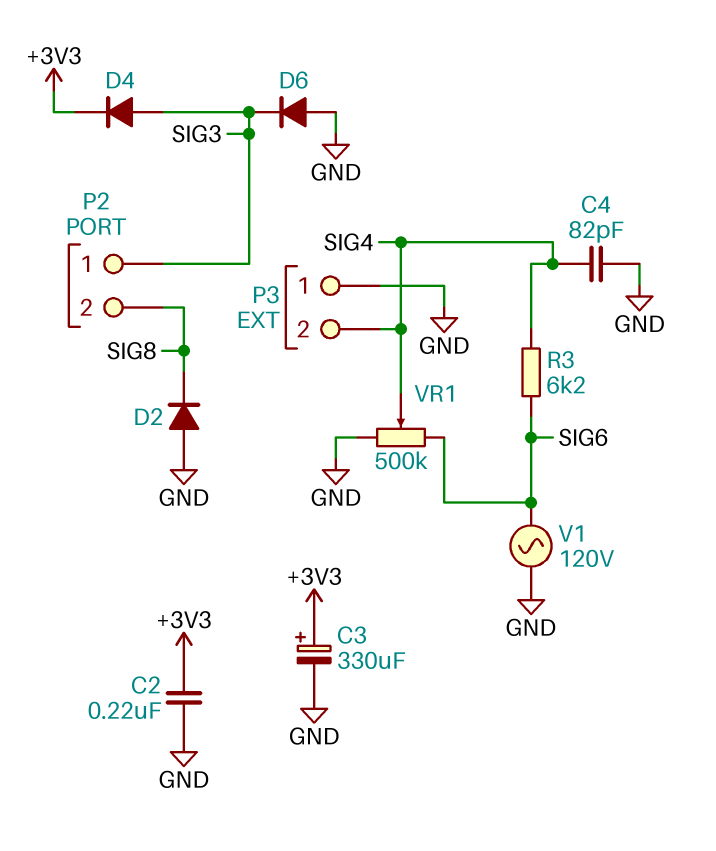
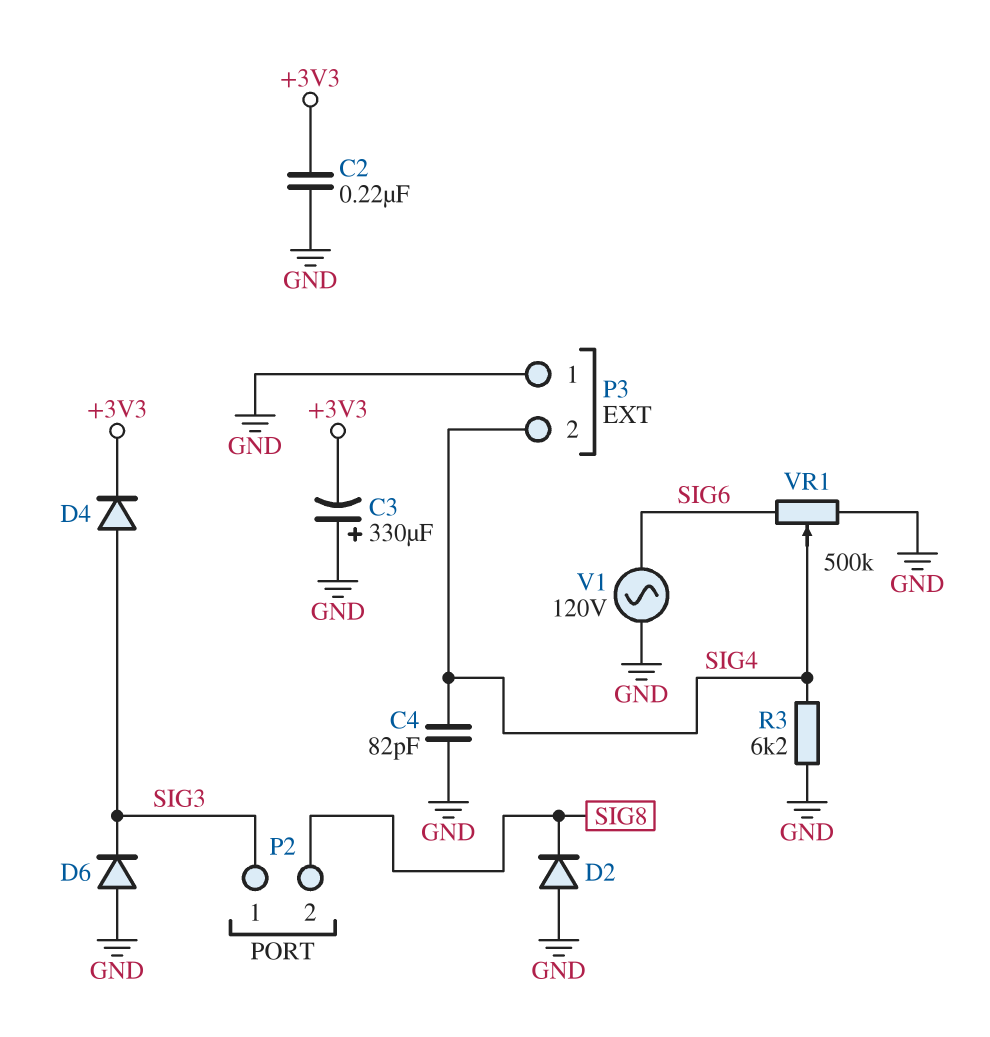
C3: 330uF (plus +3V3, minus GND) -> 330uF (plus GND, minus +3V3)
R3: 6.2k (SIG4, SIG6) -> 6.2k (GND, SIG4)

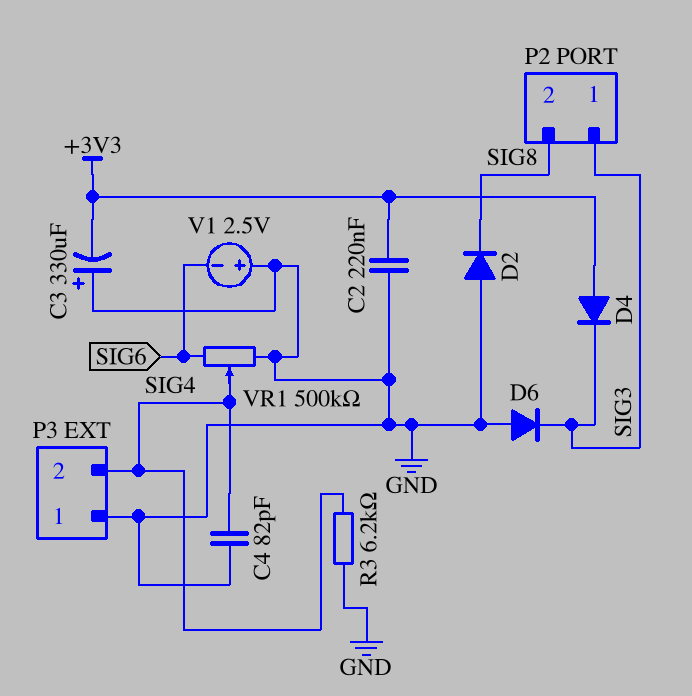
D4: diode (A SIG3, K +3V3) -> diode (A +3V3, K SIG3)
V1: AC 120V (GND, SIG6) -> 2.5V (plus GND, minus SIG6)

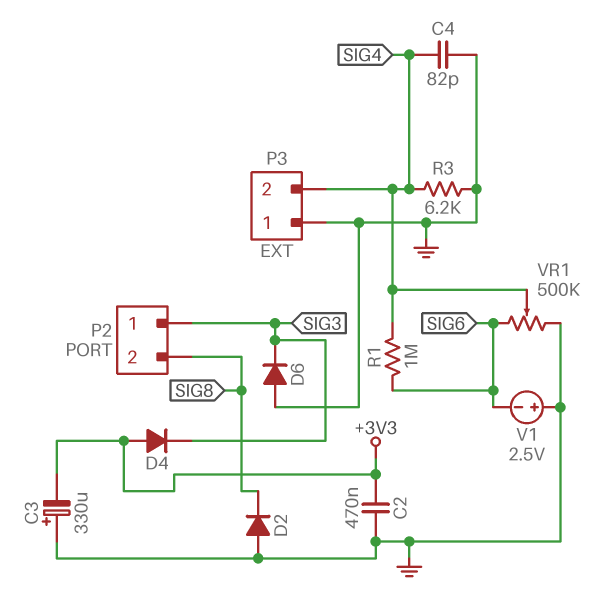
C2: 220nF (+3V3, GND) -> 470nF (+3V3, GND)
R1: none -> 1M (SIG4, SIG6)

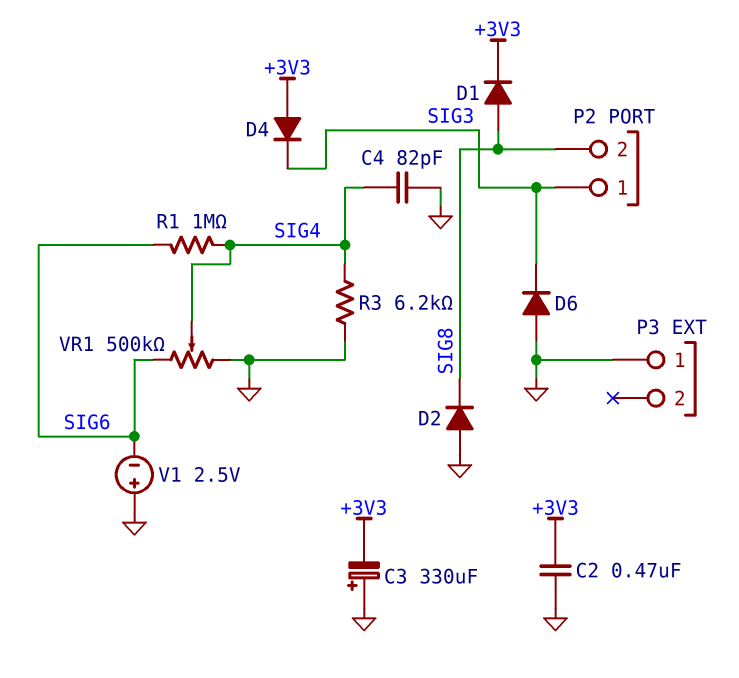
D1: none -> diode (A SIG8, K +3V3)
P3 pin 2: SIG4 -> none

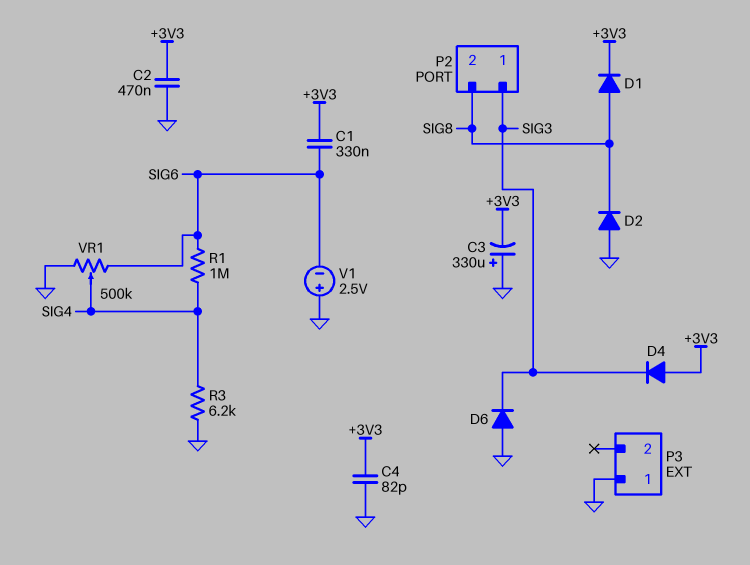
C1: none -> 330nF (+3V3, SIG6)
C4: 82pF (GND, SIG4) -> 82pF (+3V3, GND)

